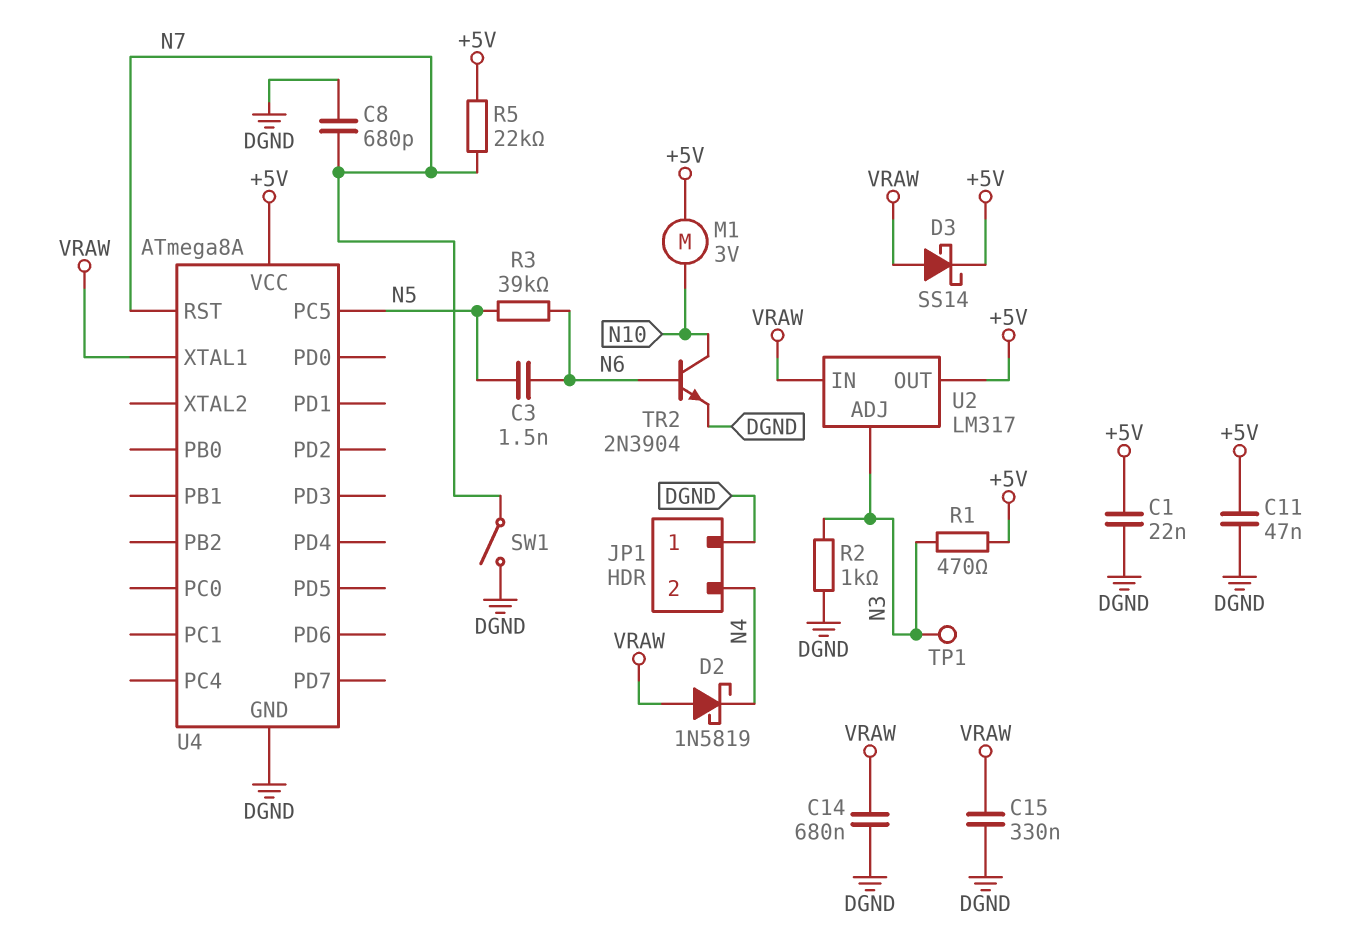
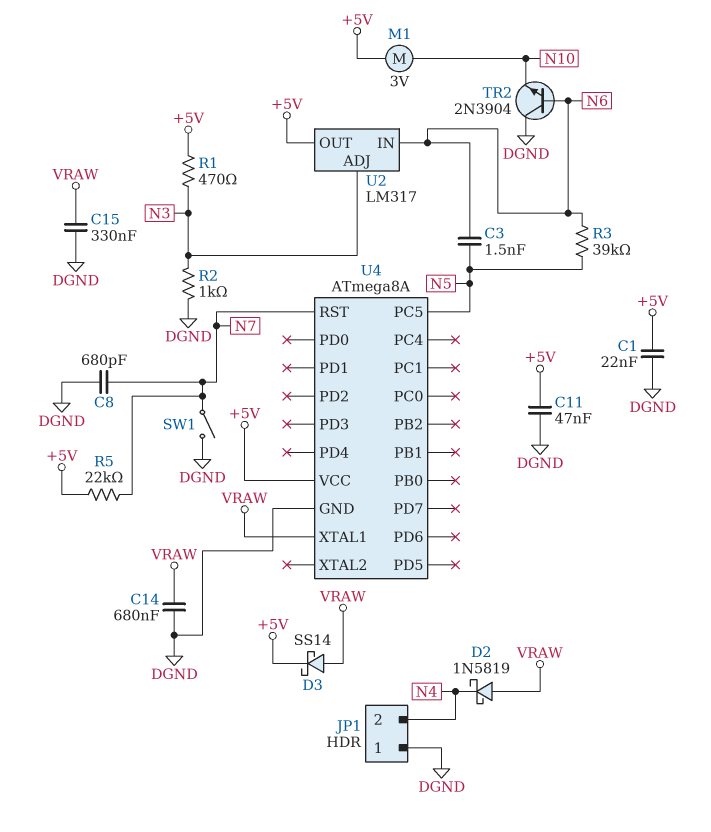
TP1: test point (N3) -> none
TR2: NPN 2N3904 (B N6, C N10, E DGND) -> NPN 2N3904 (B N6, C DGND, E N10)
U2 pin IN: VRAW -> N6

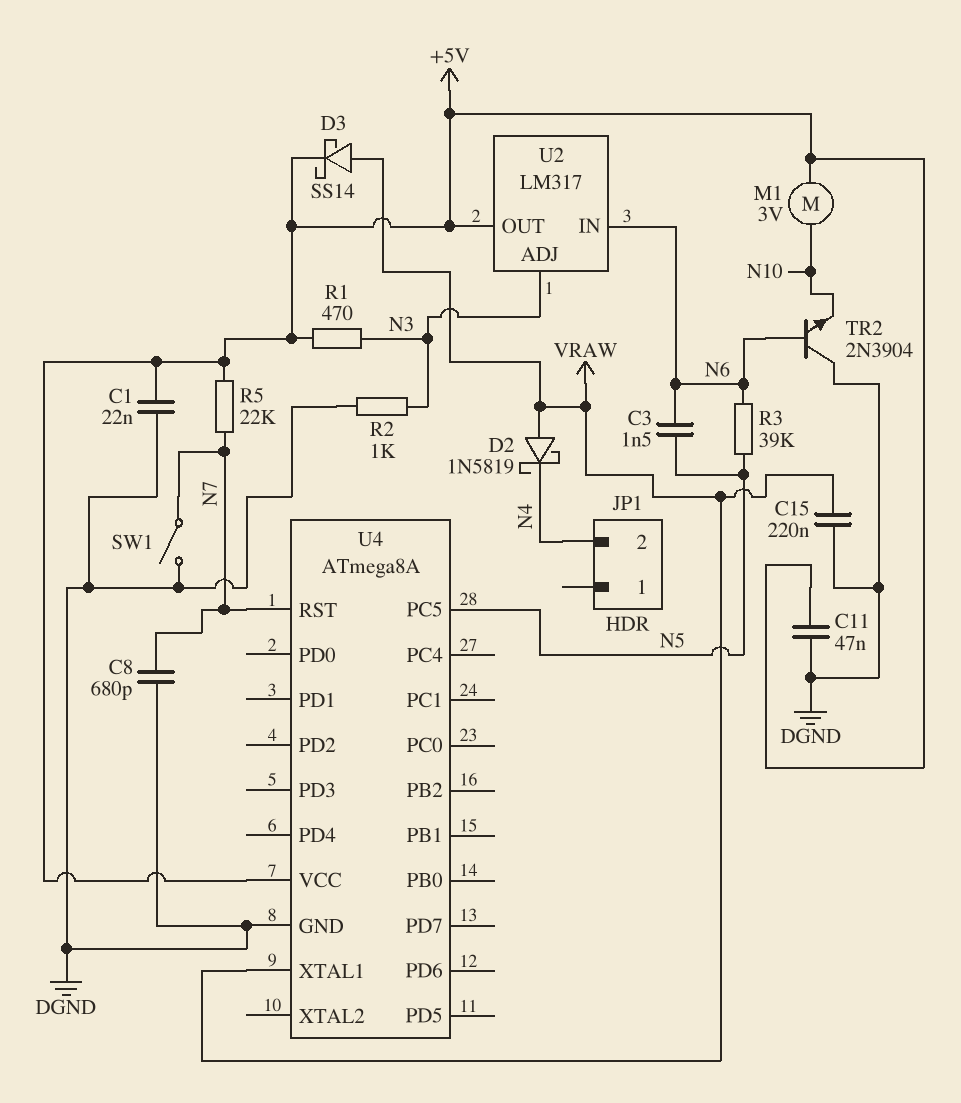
C14: 680nF (DGND, VRAW) -> none
C15: 330nF (DGND, VRAW) -> 220nF (DGND, VRAW)
JP1 pin 1: DGND -> none

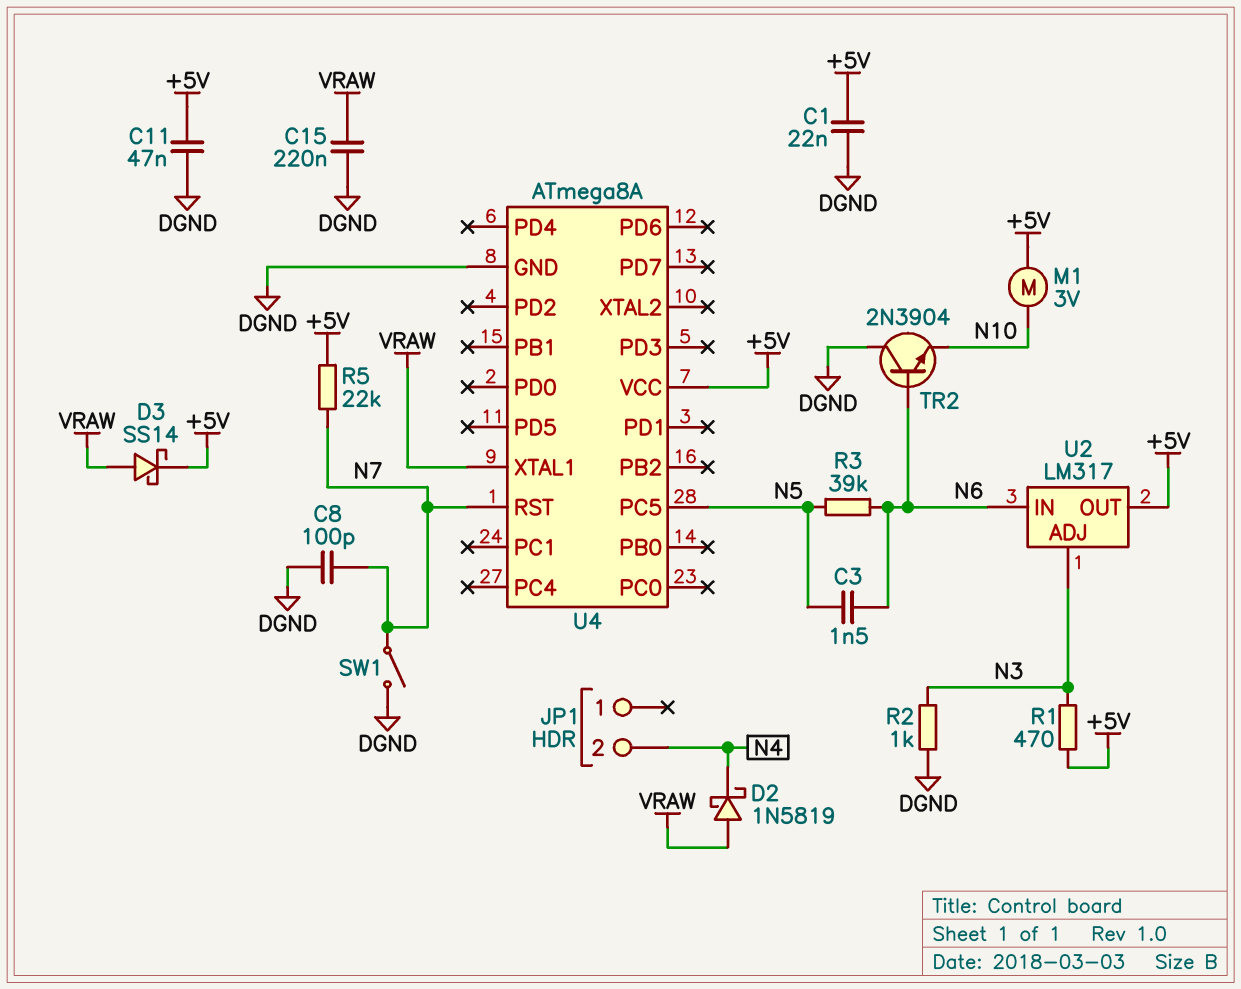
C8: 680pF (DGND, N7) -> 100pF (DGND, N7)

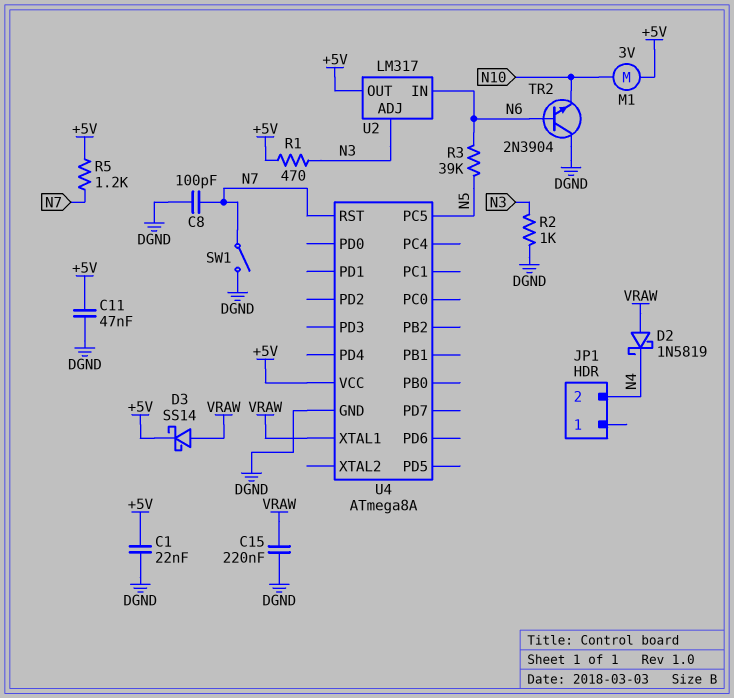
C3: 1.5nF (N5, N6) -> none
R5: 22k (+5V, N7) -> 1.2k (+5V, N7)

